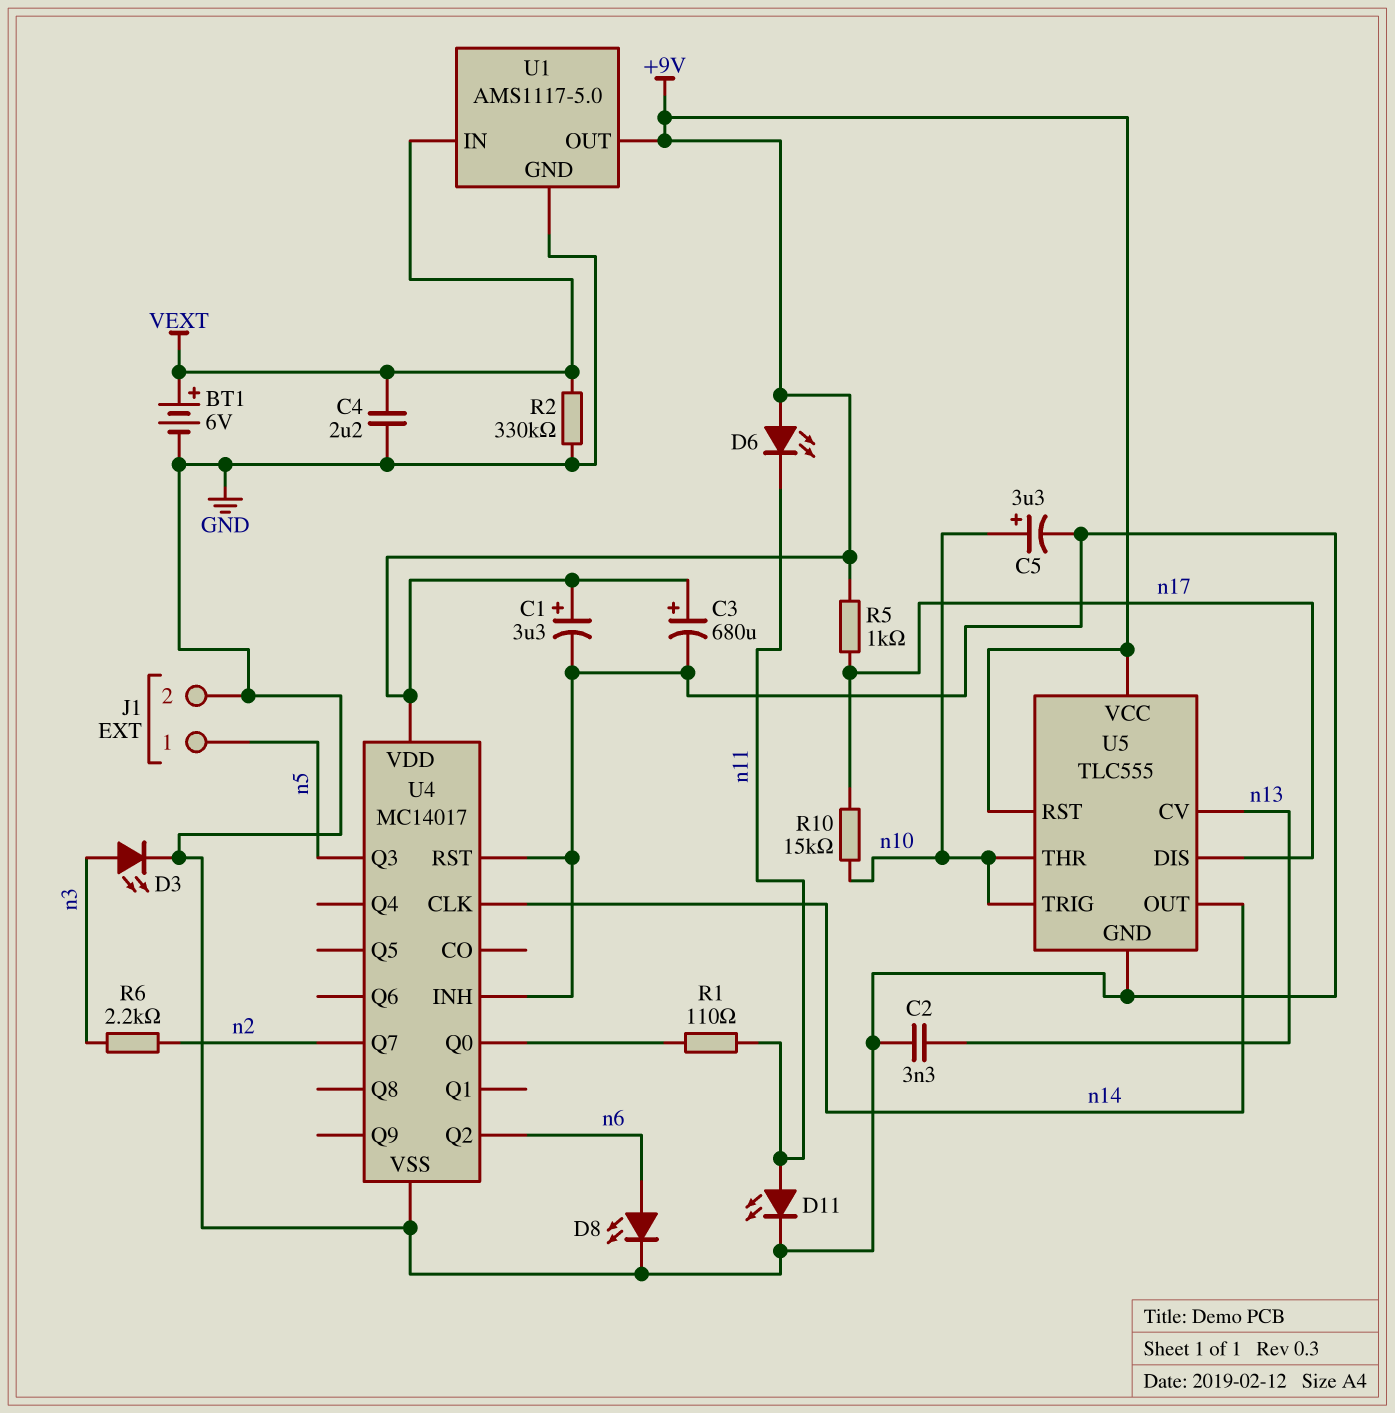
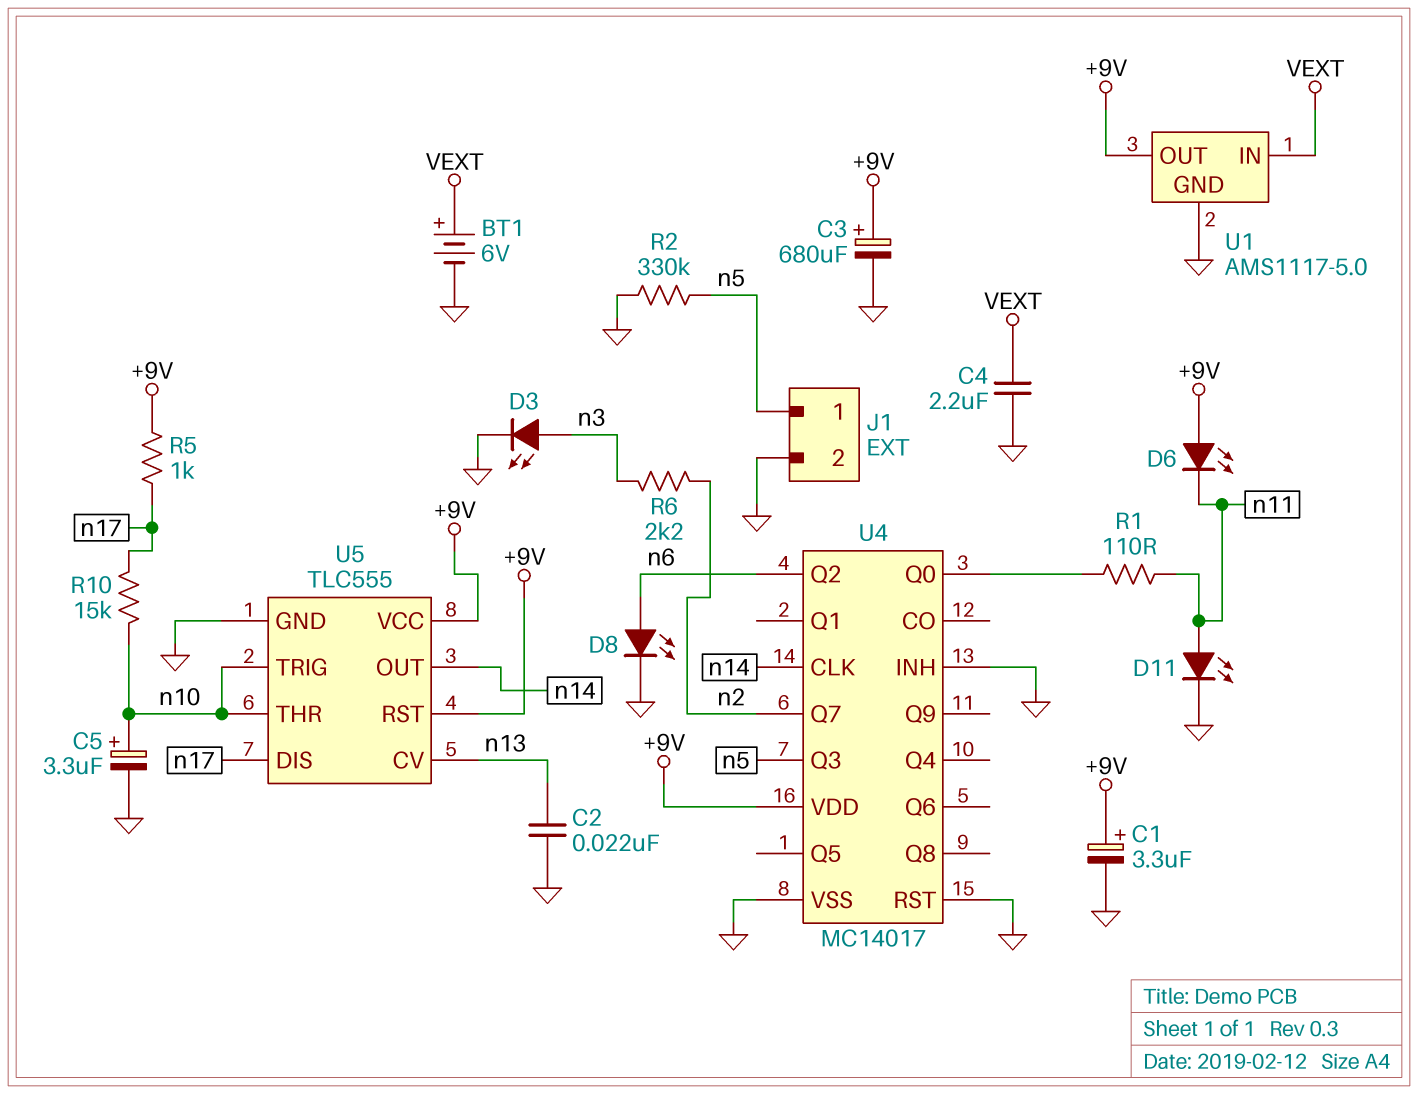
C2: 3.3nF (GND, n13) -> 22nF (GND, n13)
R2: 330k (GND, VEXT) -> 330k (GND, n5)

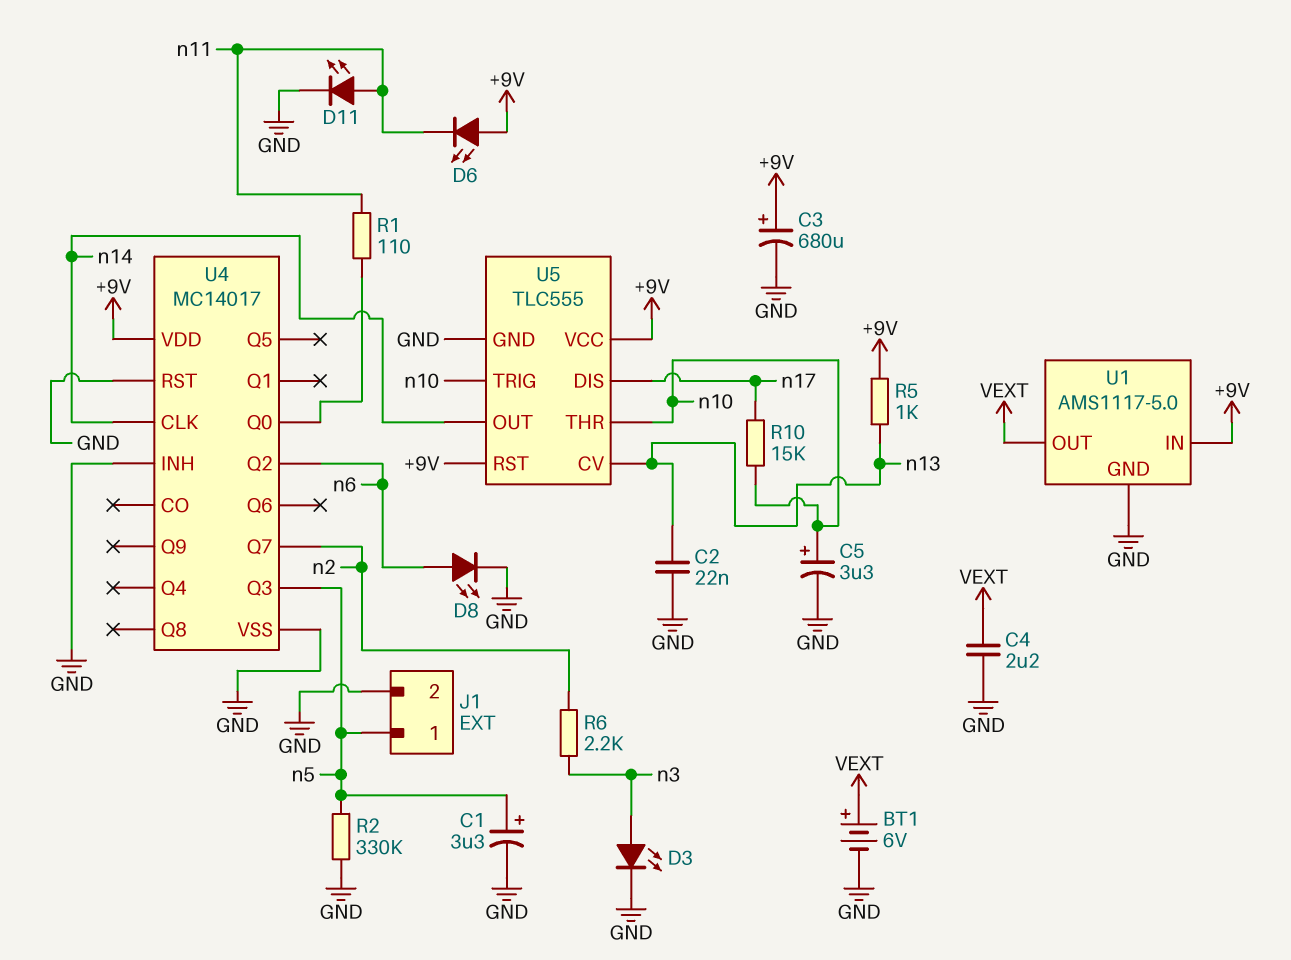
C1: 3.3uF (plus +9V, minus GND) -> 3.3uF (plus n5, minus GND)
R5: 1k (+9V, n17) -> 1k (+9V, n13)
U1 pin IN: VEXT -> +9V
U1 pin OUT: +9V -> VEXT

